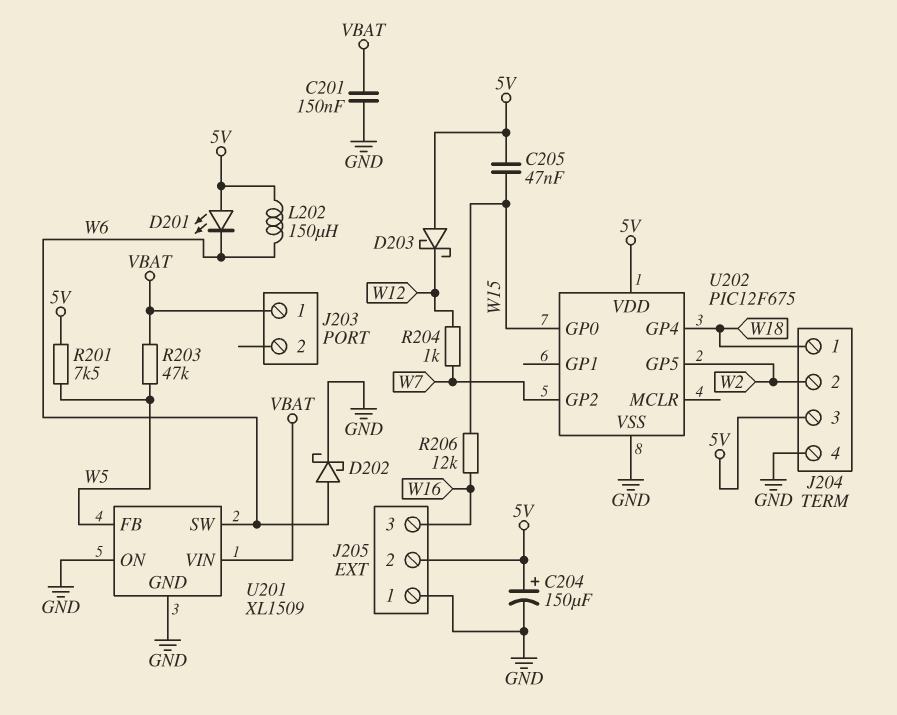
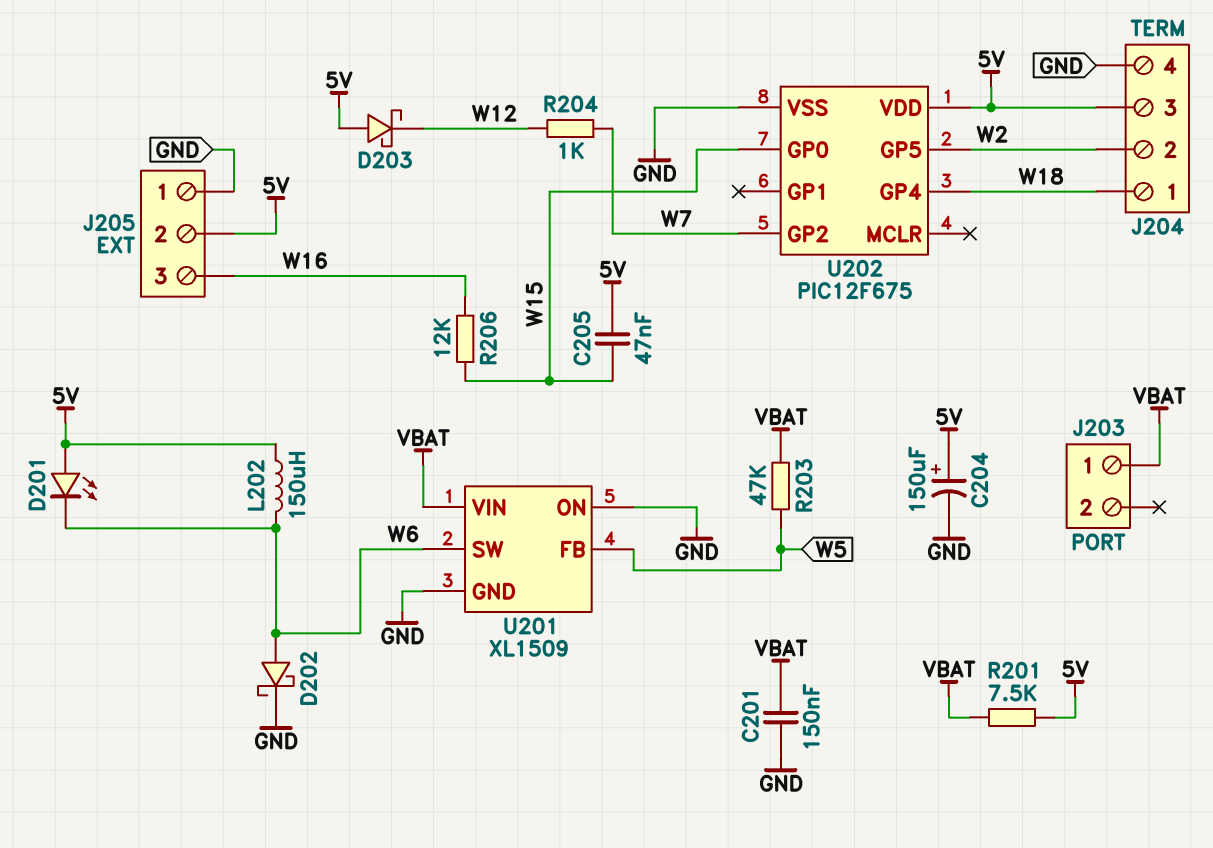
R201: 7.5k (5V, W5) -> 7.5k (5V, VBAT)

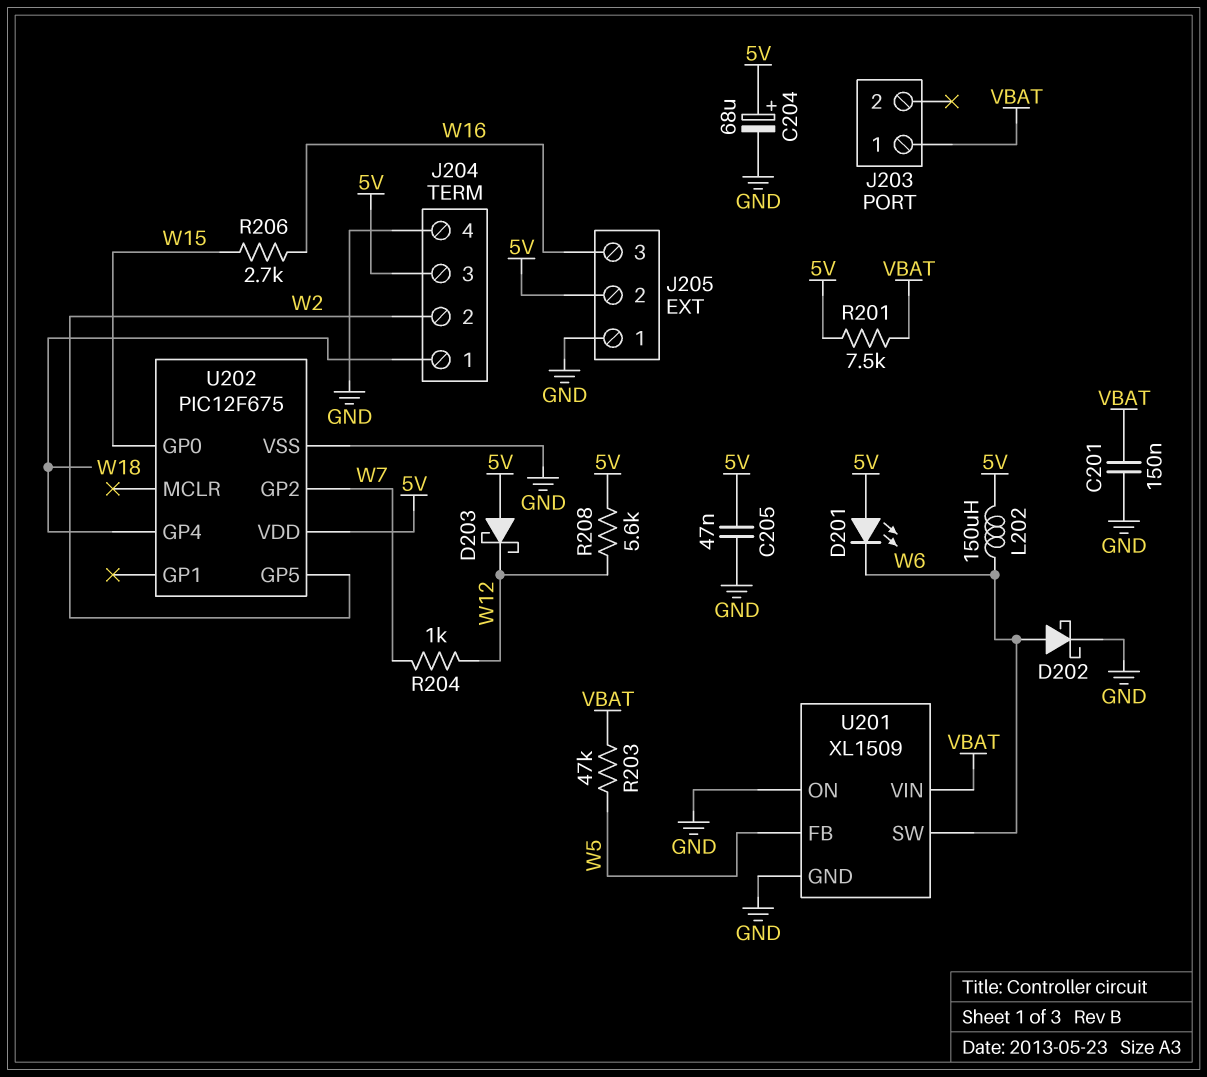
C204: 150uF (plus 5V, minus GND) -> 68uF (plus 5V, minus GND)
C205: 47nF (5V, W15) -> 47nF (5V, GND)
R206: 12k (W15, W16) -> 2.7k (W15, W16)
R208: none -> 5.6k (5V, W12)

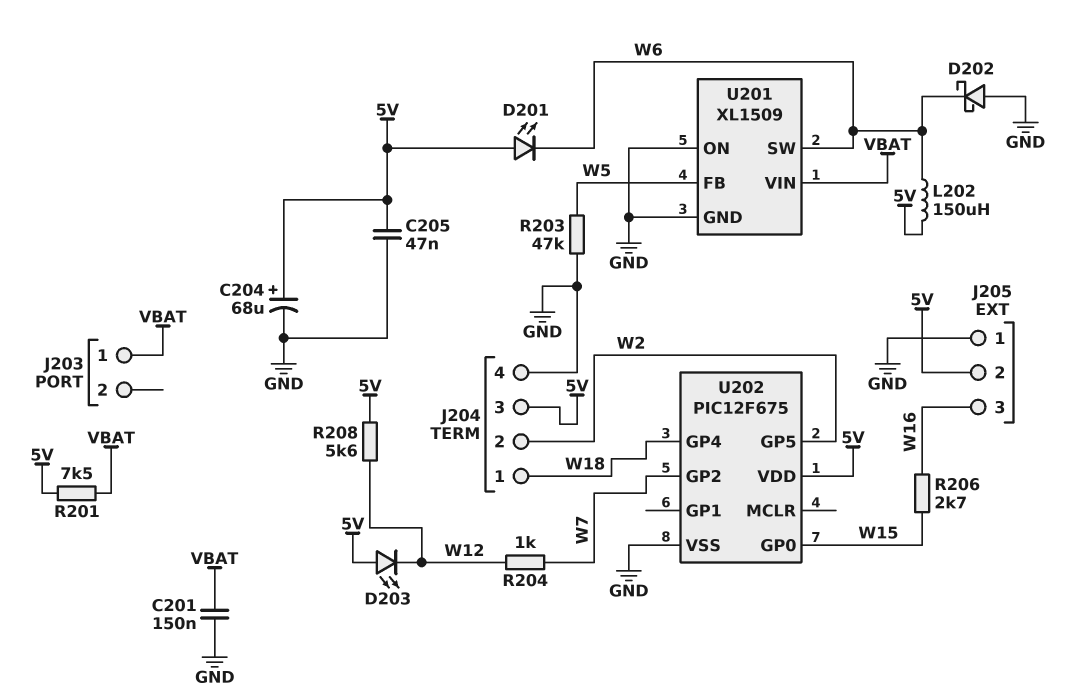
D202: schottky (A W6, K GND) -> schottky (A GND, K W6)
D203: schottky (A 5V, K W12) -> LED (A 5V, K W12)
R203: 47k (VBAT, W5) -> 47k (GND, W5)

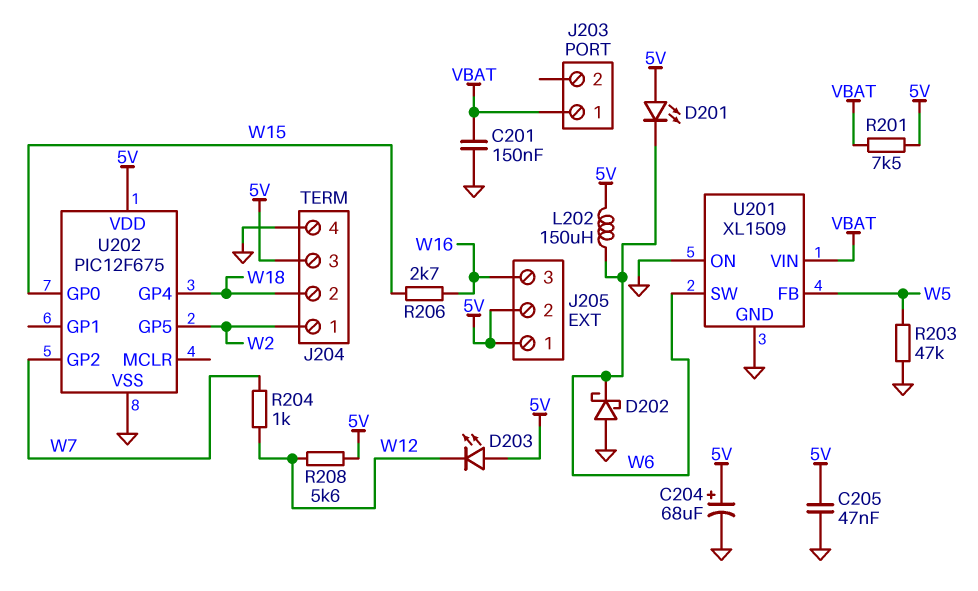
J204 pin 1: W18 -> W2
J204 pin 2: W2 -> W18
J205 pin 1: GND -> 5V

